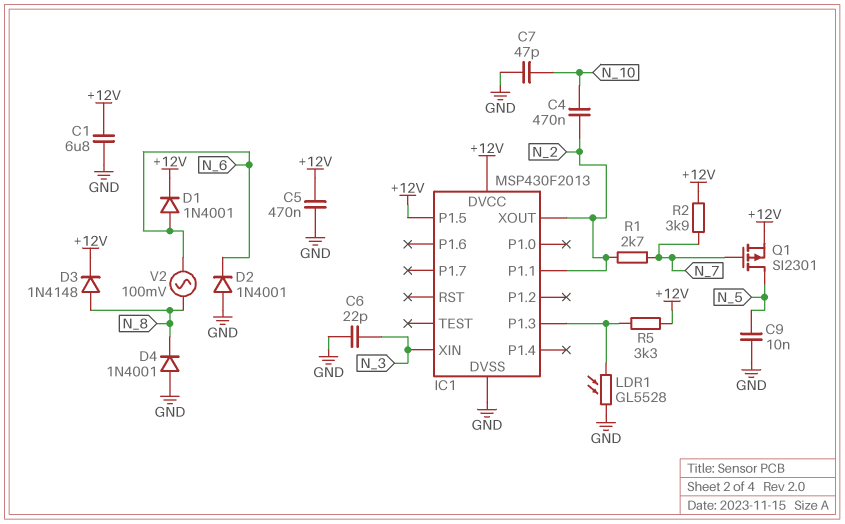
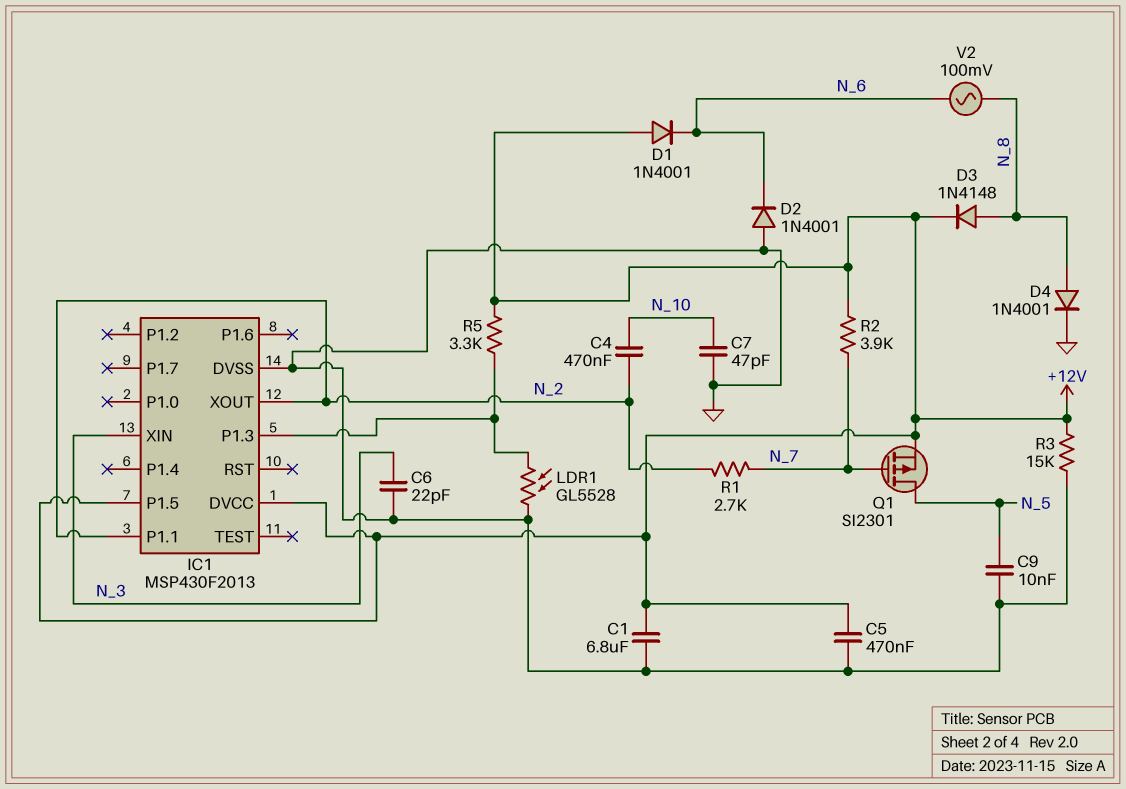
D1: diode 1N4001 (A N_6, K +12V) -> diode 1N4001 (A +12V, K N_6)
D4: diode 1N4001 (A GND, K N_8) -> diode 1N4001 (A N_8, K GND)
R3: none -> 15k (+12V, GND)

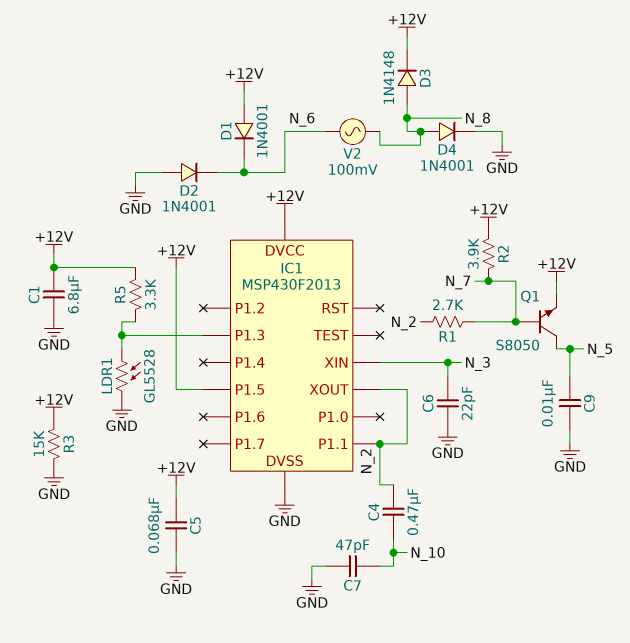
C5: 470nF (+12V, GND) -> 68nF (+12V, GND)
Q1: PMOS SI2301 (G N_7, D N_5, S +12V) -> NPN S8050 (B N_7, C N_5, E +12V)

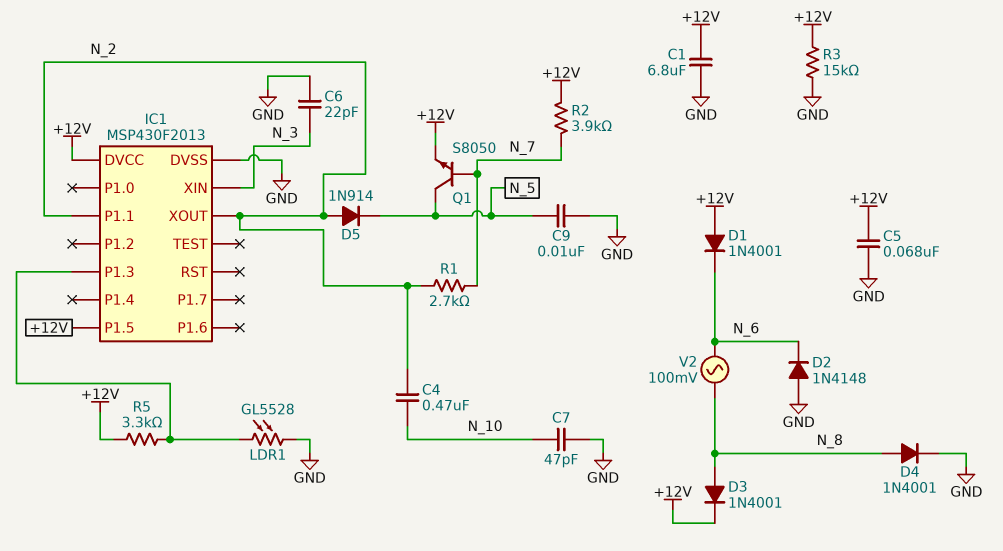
D2: diode 1N4001 (A GND, K N_6) -> diode 1N4148 (A GND, K N_6)
D3: diode 1N4148 (A N_8, K +12V) -> diode 1N4001 (A N_8, K +12V)
D5: none -> diode 1N914 (A N_2, K N_5)

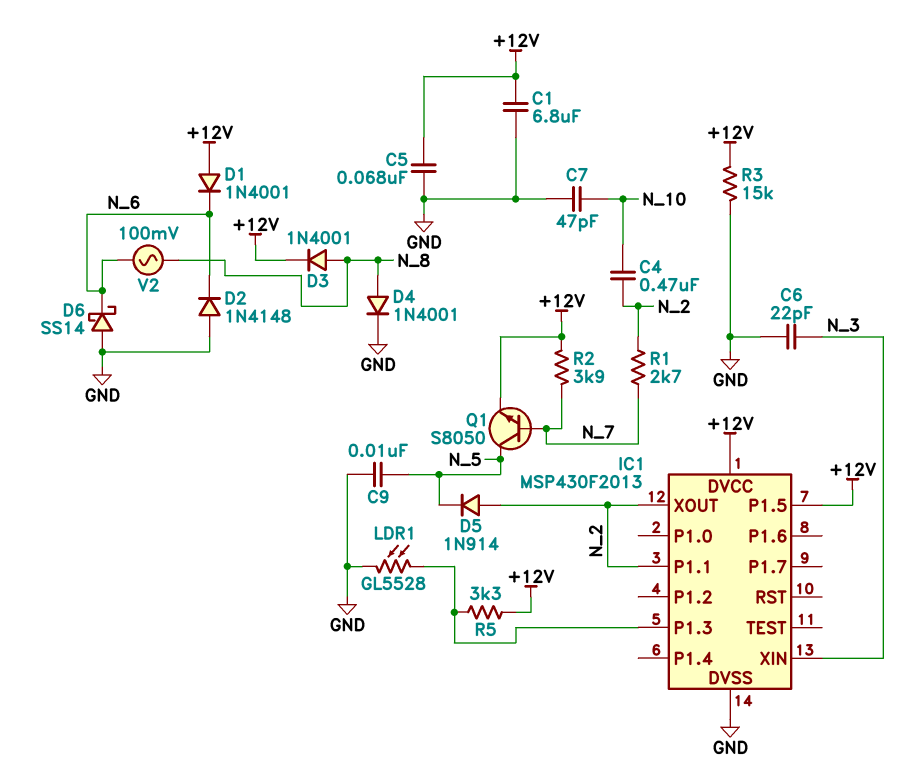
D6: none -> schottky SS14 (A GND, K N_6)

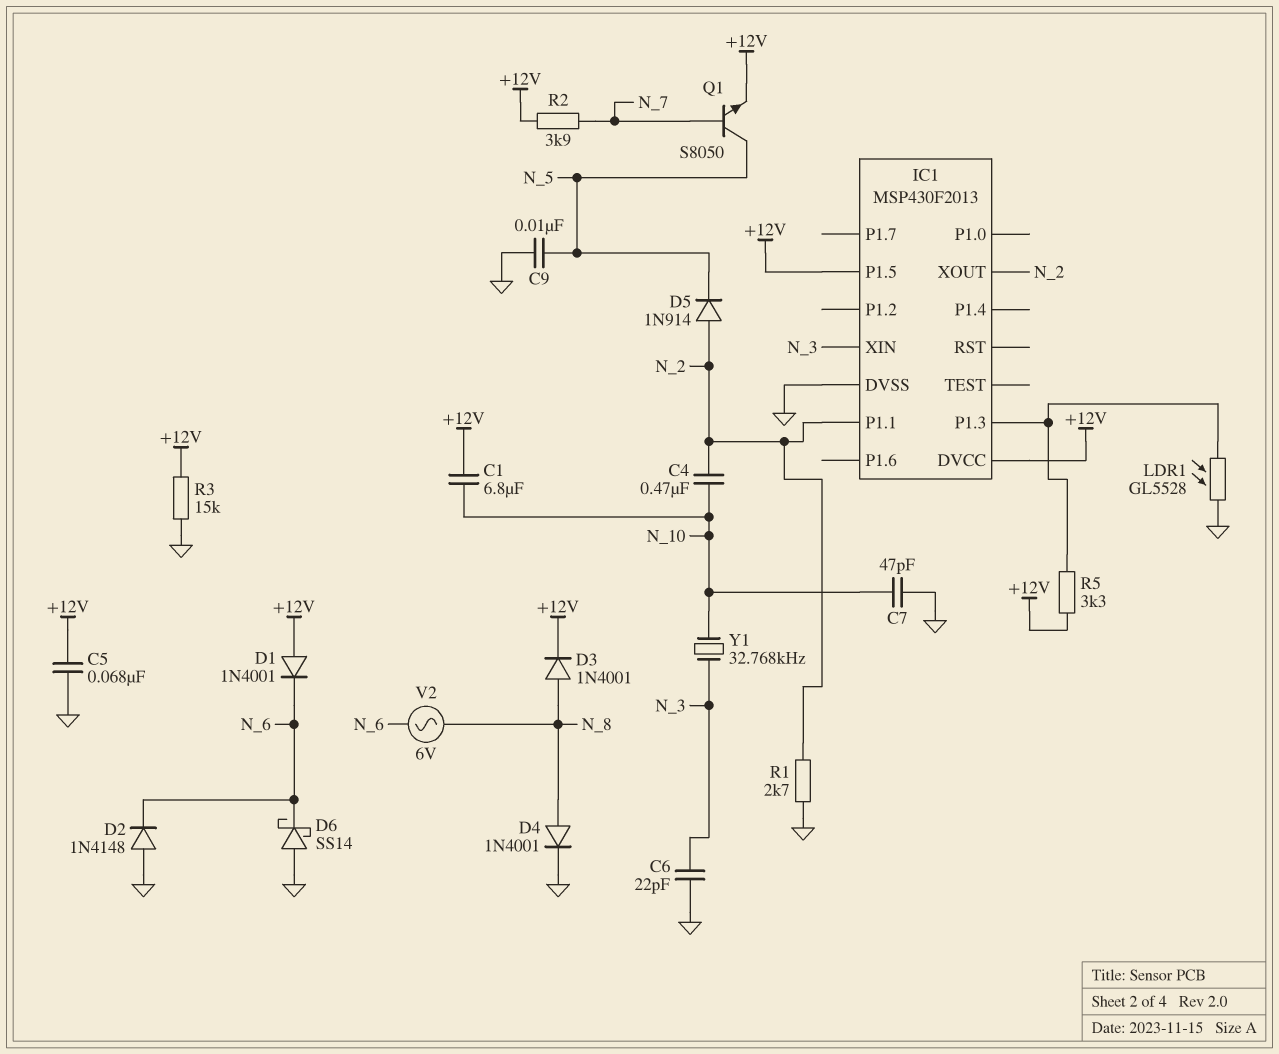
C1: 6.8uF (+12V, GND) -> 6.8uF (+12V, N_10)
R1: 2.7k (N_2, N_7) -> 2.7k (GND, N_2)
V2: AC 100mV (N_6, N_8) -> AC 6V (N_6, N_8)
Y1: none -> 32.768kHz (N_3, N_10)

